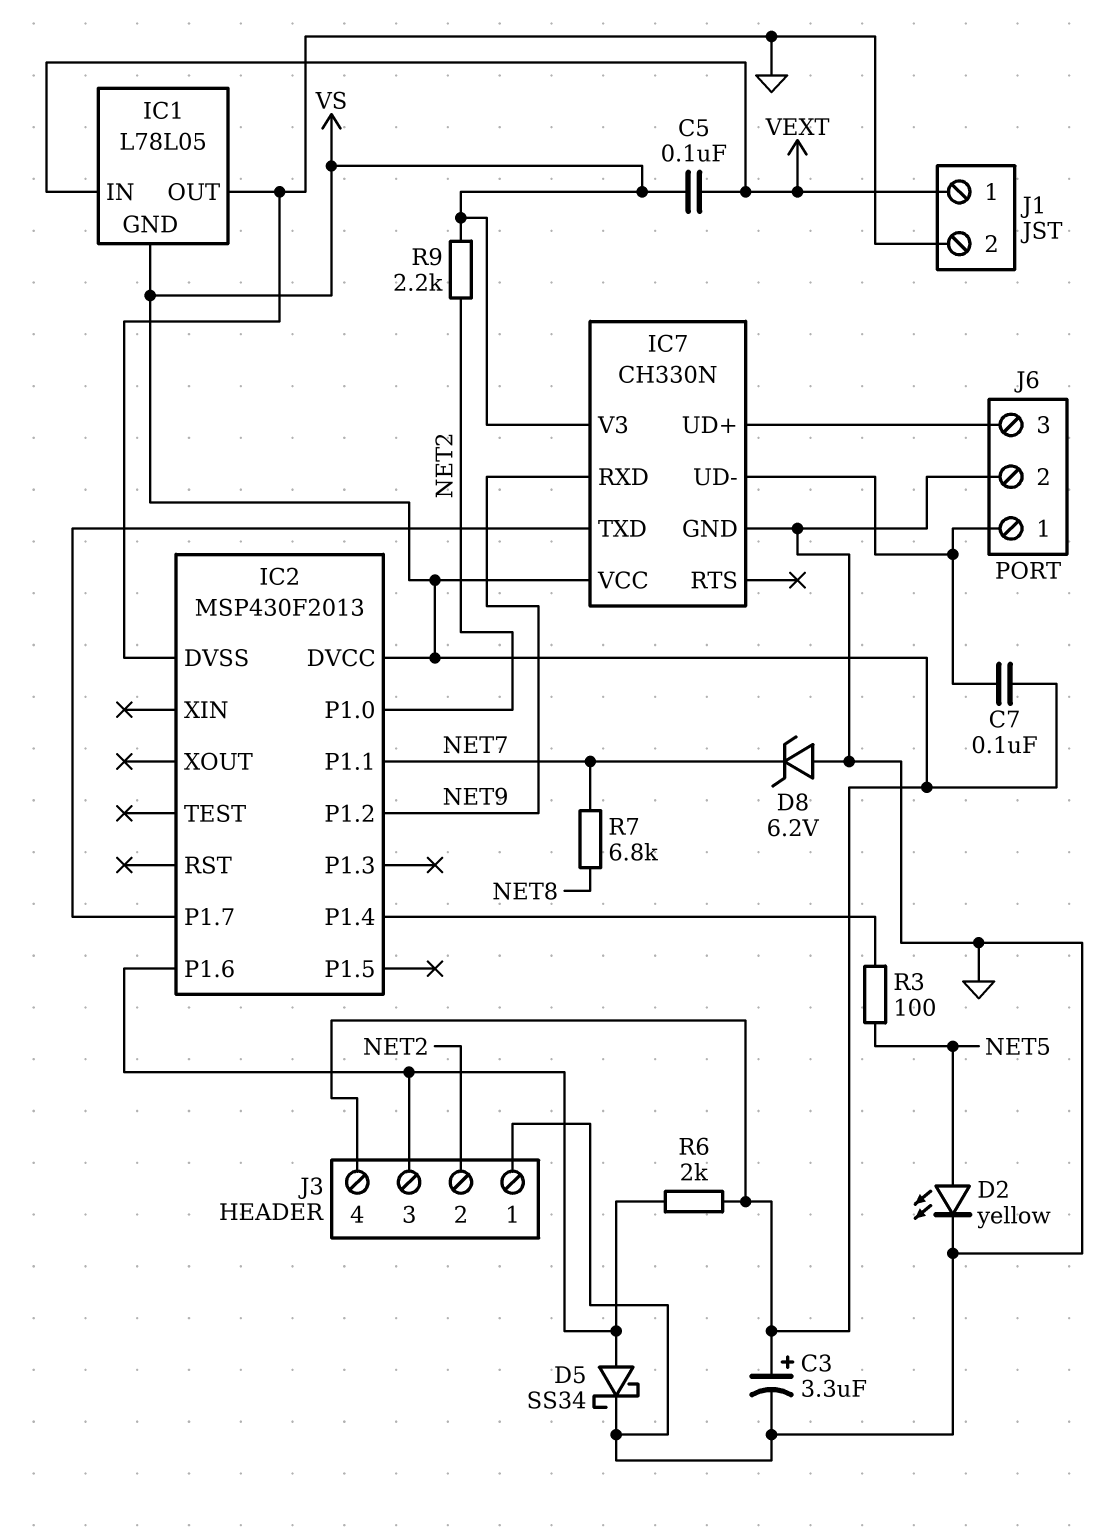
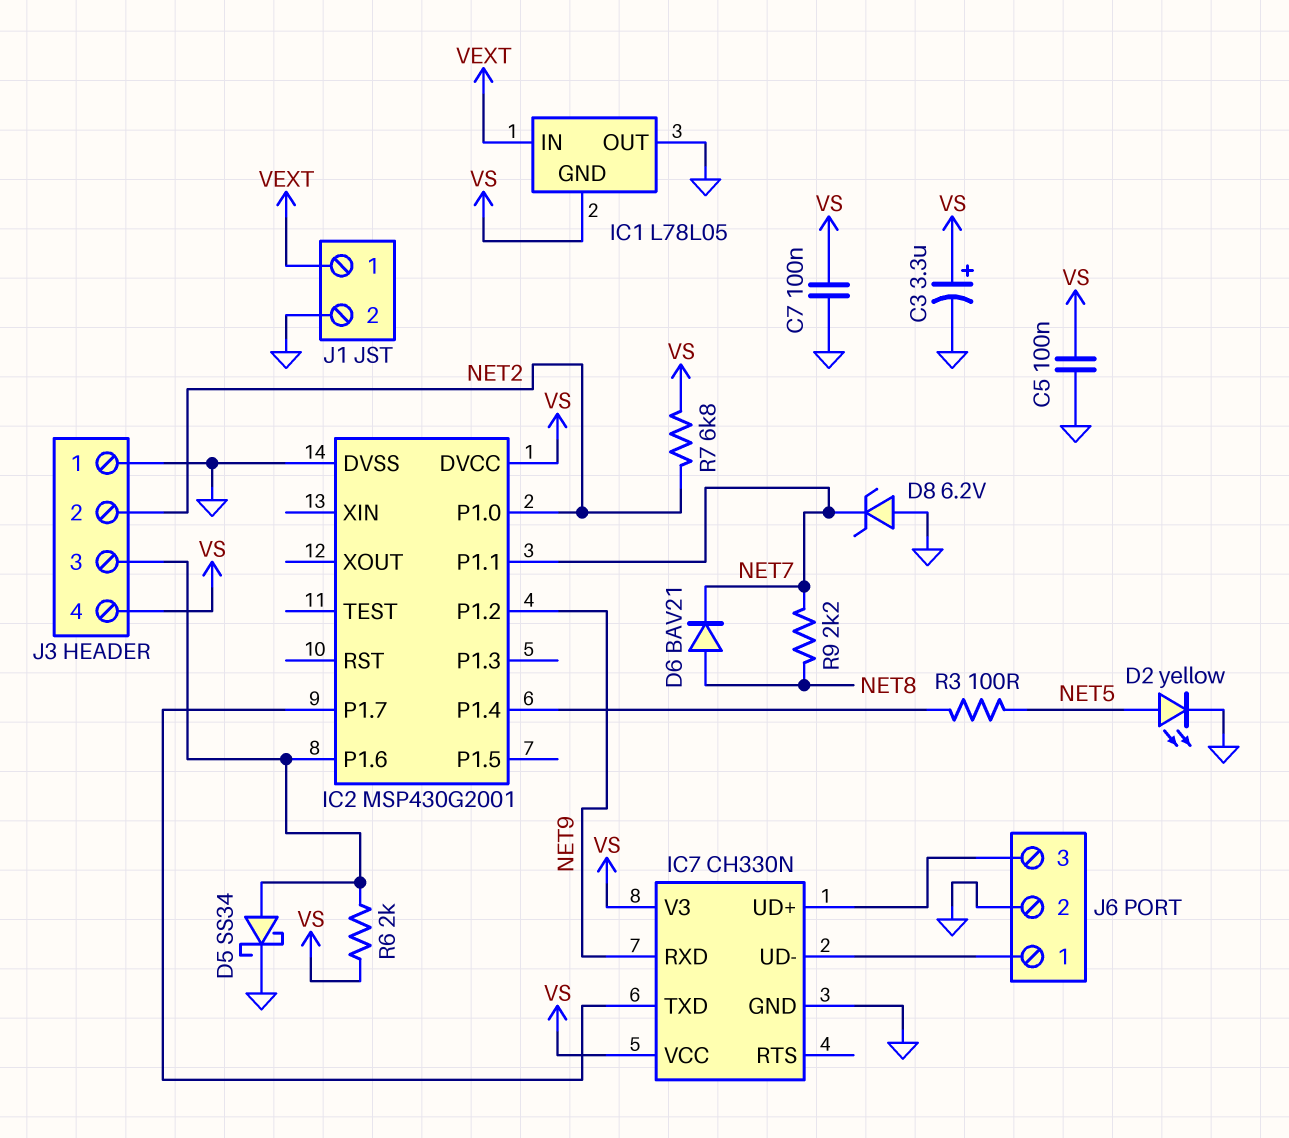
C5: 100nF (VEXT, VS) -> 100nF (GND, VS)
C7: 100nF (IC7/UD-, VS) -> 100nF (GND, VS)
D6: none -> diode BAV21 (A NET8, K NET7)
IC2: MSP430F2013 -> MSP430G2001
R7: 6.8k (NET7, NET8) -> 6.8k (NET2, VS)
R9: 2.2k (NET2, VS) -> 2.2k (NET7, NET8)

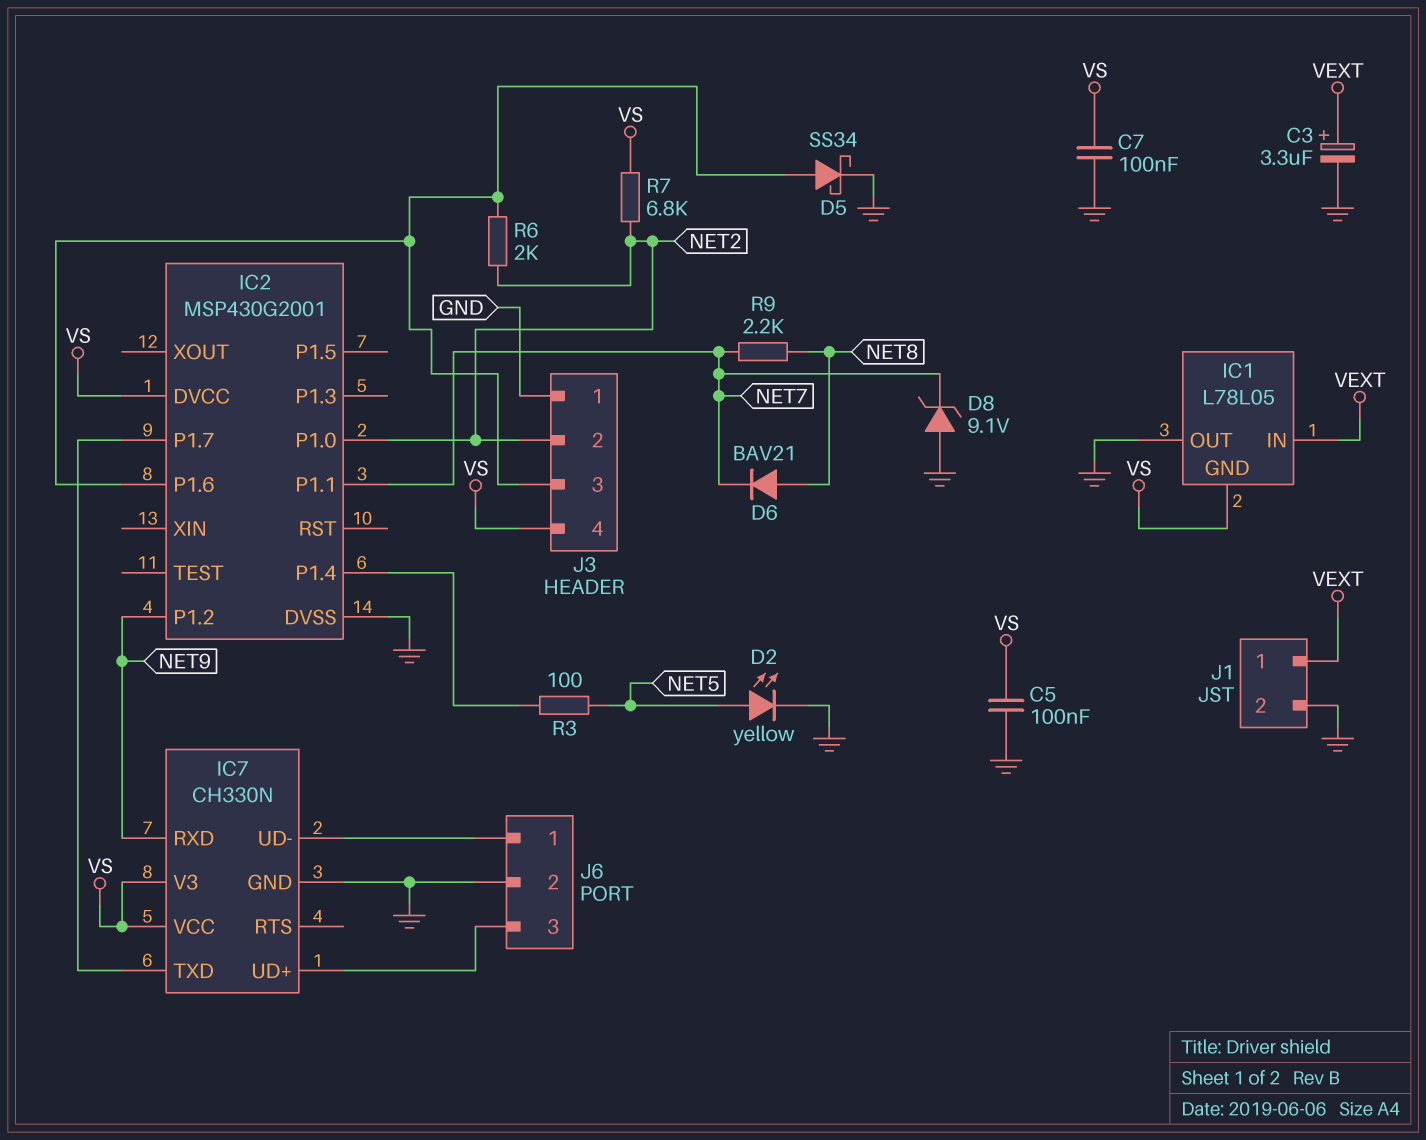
C3: 3.3uF (plus VS, minus GND) -> 3.3uF (plus VEXT, minus GND)
D8: zener 6.2V (A GND, K NET7) -> zener 9.1V (A GND, K NET7)
R6: 2k (IC2/P1.6, VS) -> 2k (IC2/P1.6, NET2)

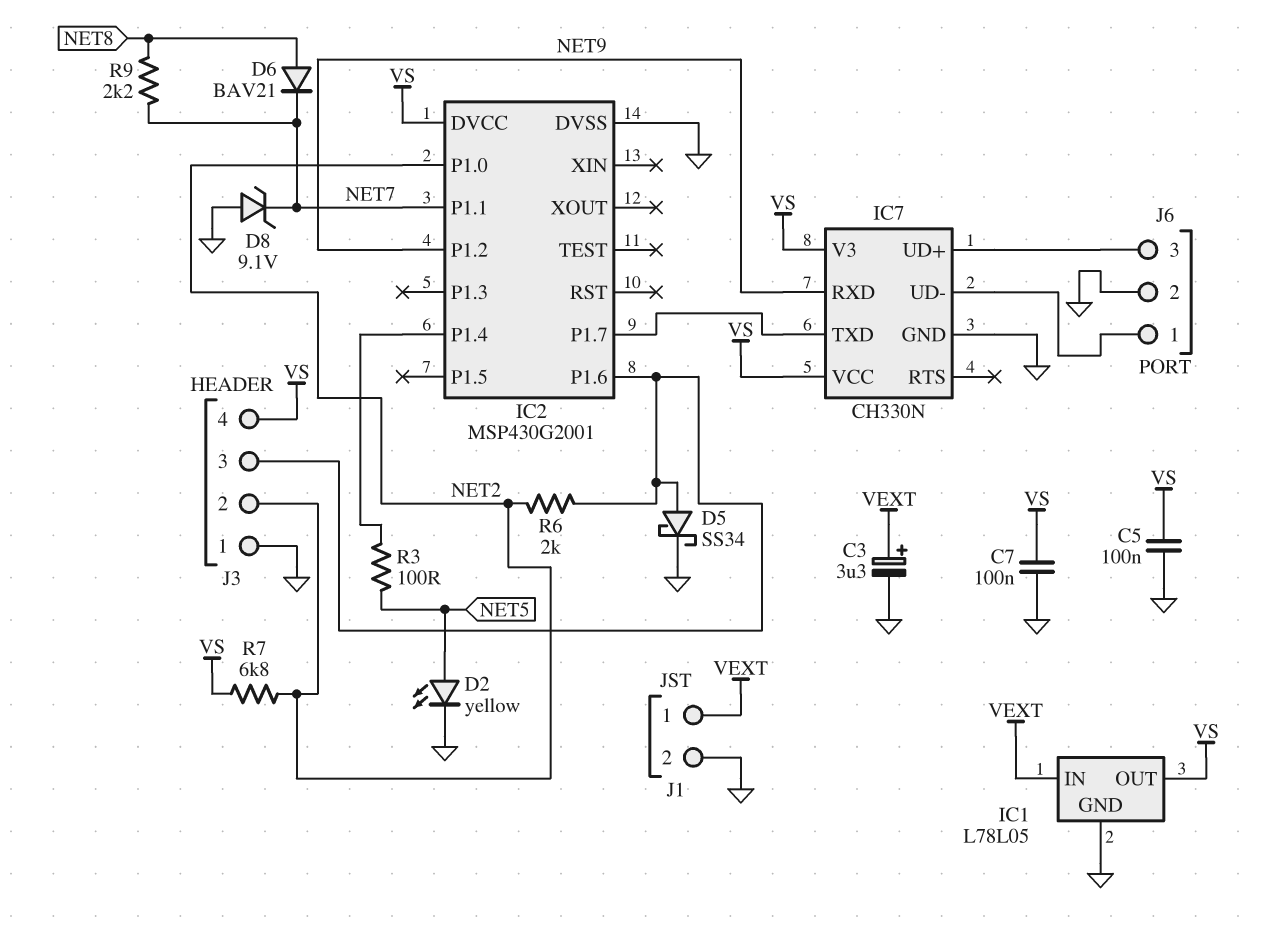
IC1 pin GND: VS -> GND
IC1 pin OUT: GND -> VS

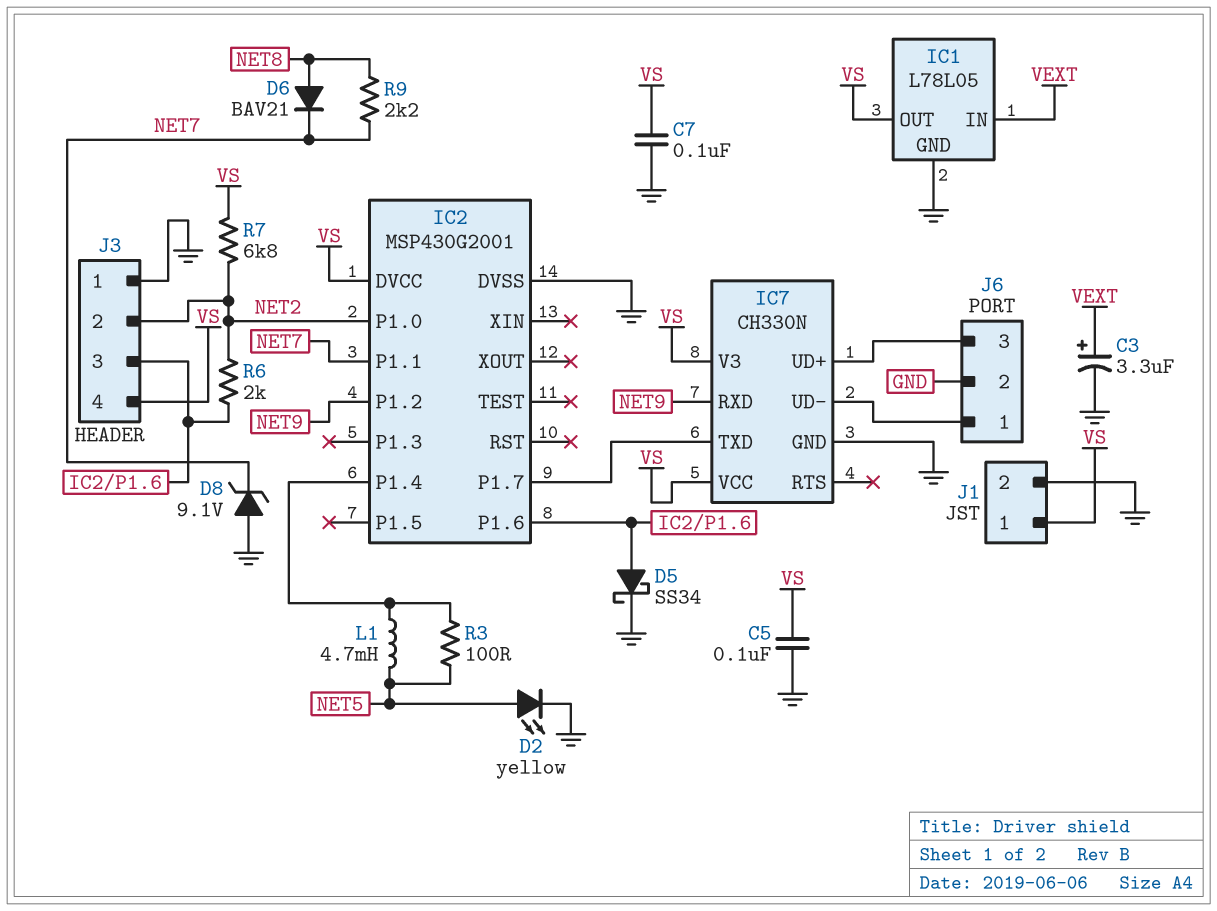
J1 pin 1: VEXT -> VS
L1: none -> 4.7mH (IC2/P1.4, NET5)

